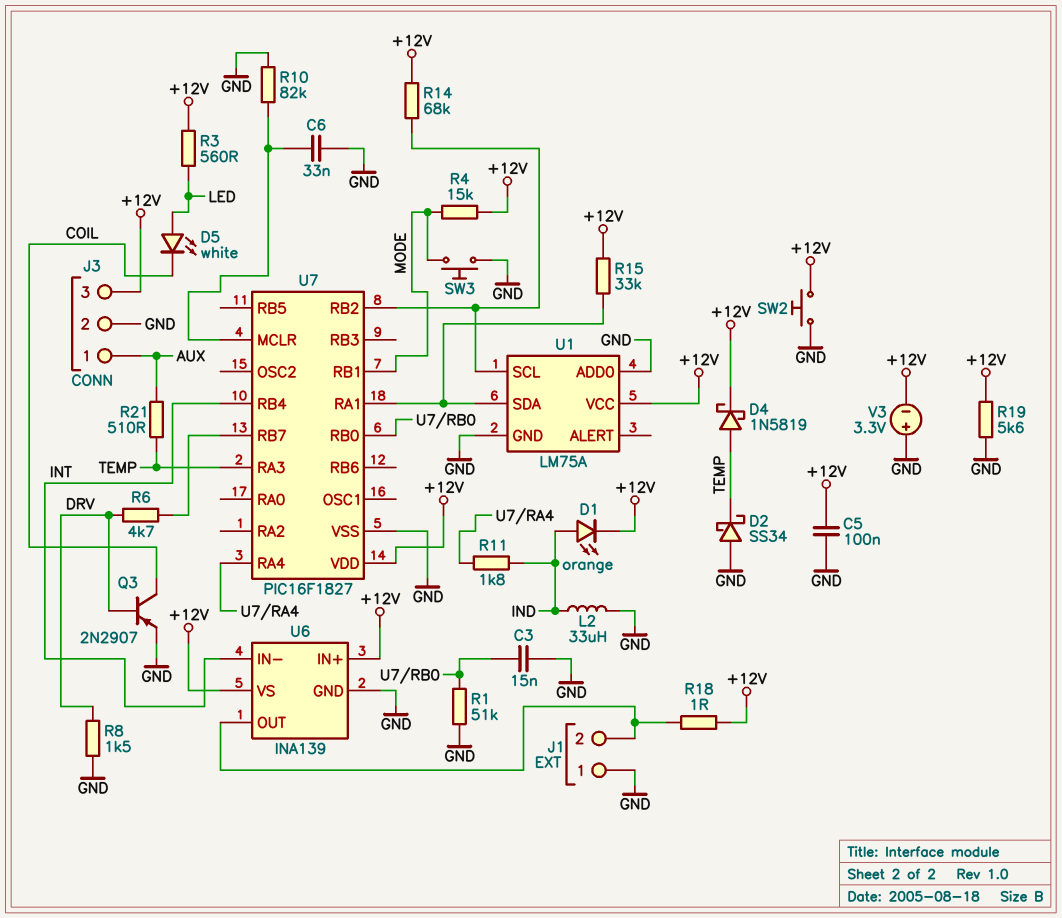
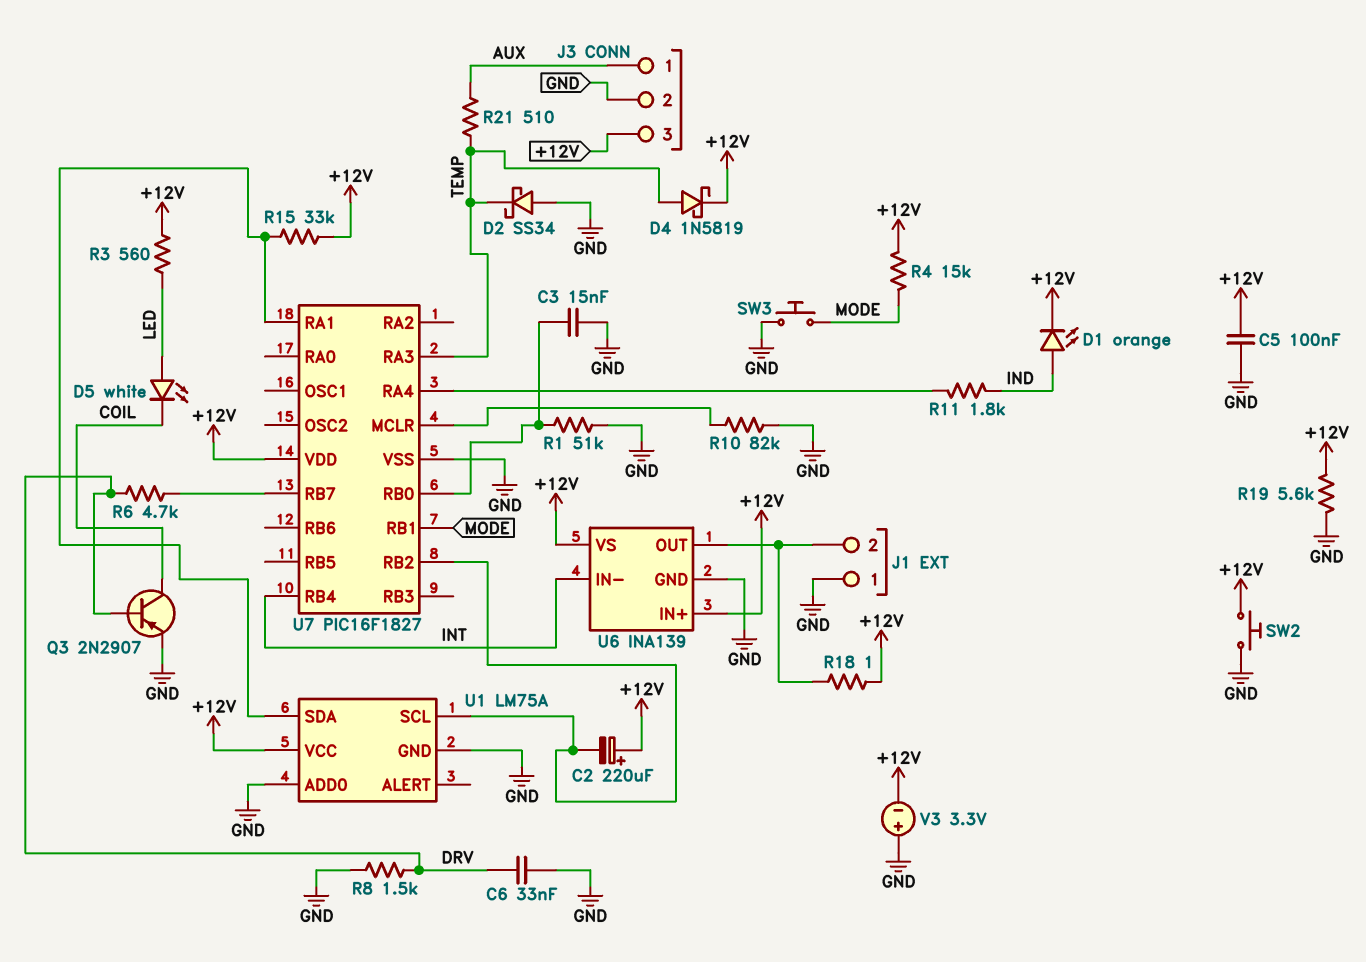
C2: none -> 220uF (plus +12V, minus U1/SCL)
C6: 33nF (GND, U7/MCLR) -> 33nF (DRV, GND)
L2: 33uH (GND, IND) -> none
R14: 68k (+12V, U1/SCL) -> none

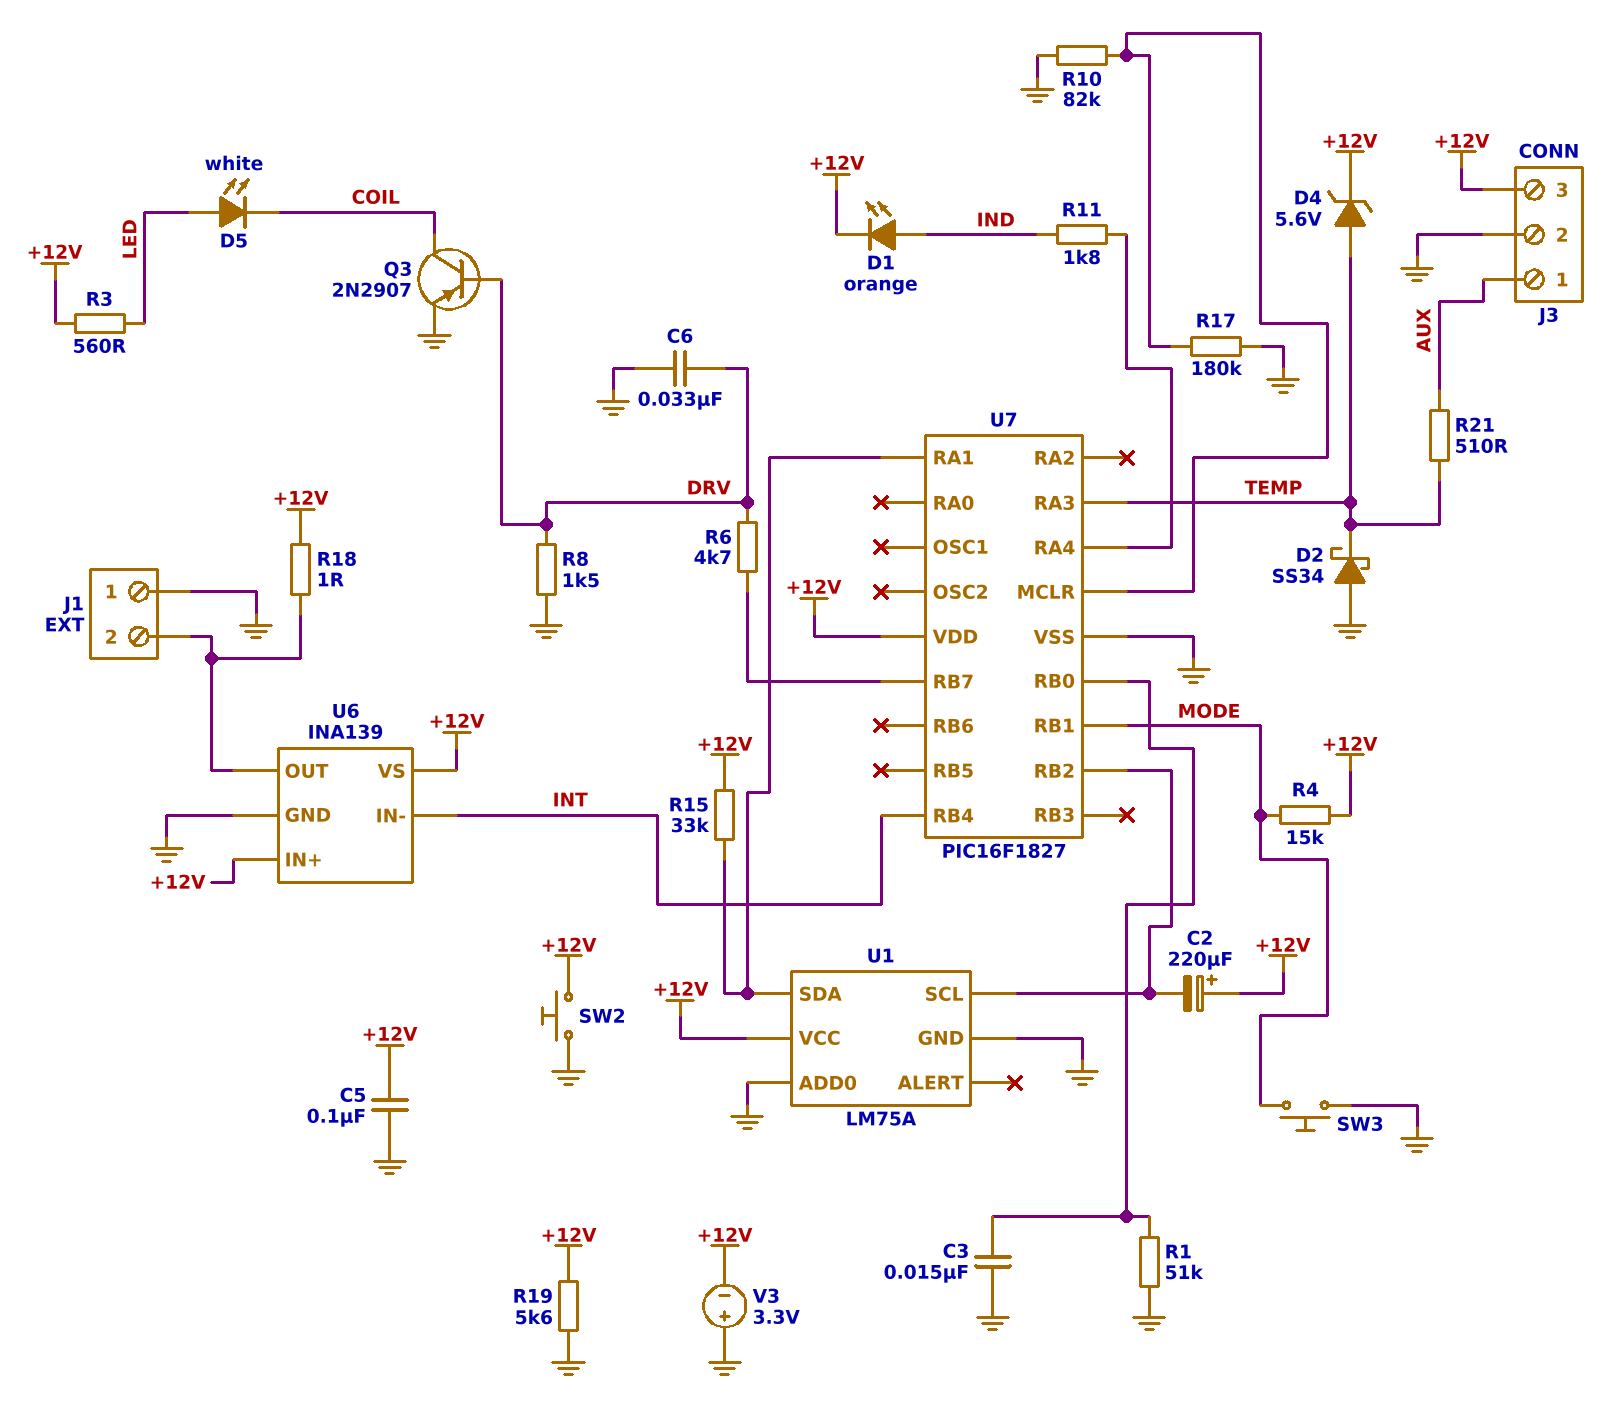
D4: schottky 1N5819 (A TEMP, K +12V) -> zener 5.6V (A TEMP, K +12V)
R17: none -> 180k (GND, U7/MCLR)

